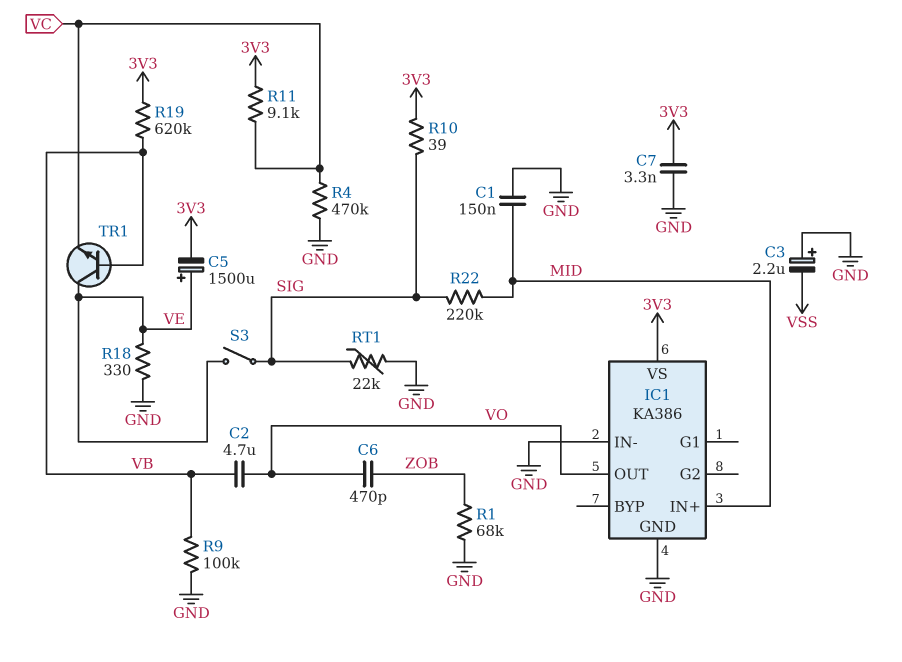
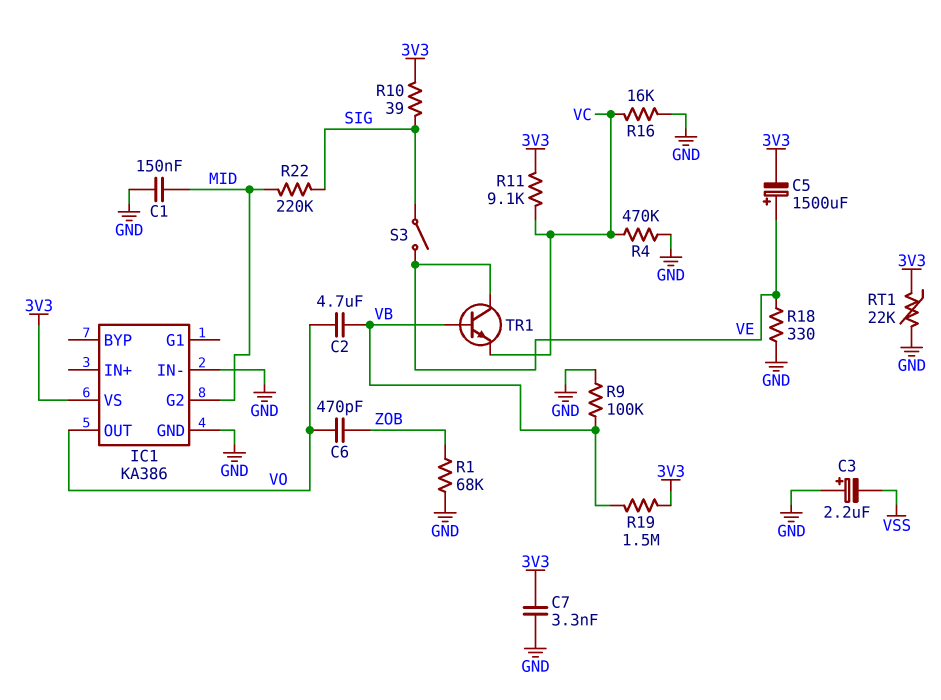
IC1 pin G2: none -> MID
IC1 pin IN+: MID -> none
R16: none -> 16k (GND, VC)
R19: 620k (3V3, VB) -> 1.5M (3V3, VB)
RT1: 22k (GND, SIG) -> 22k (3V3, GND)

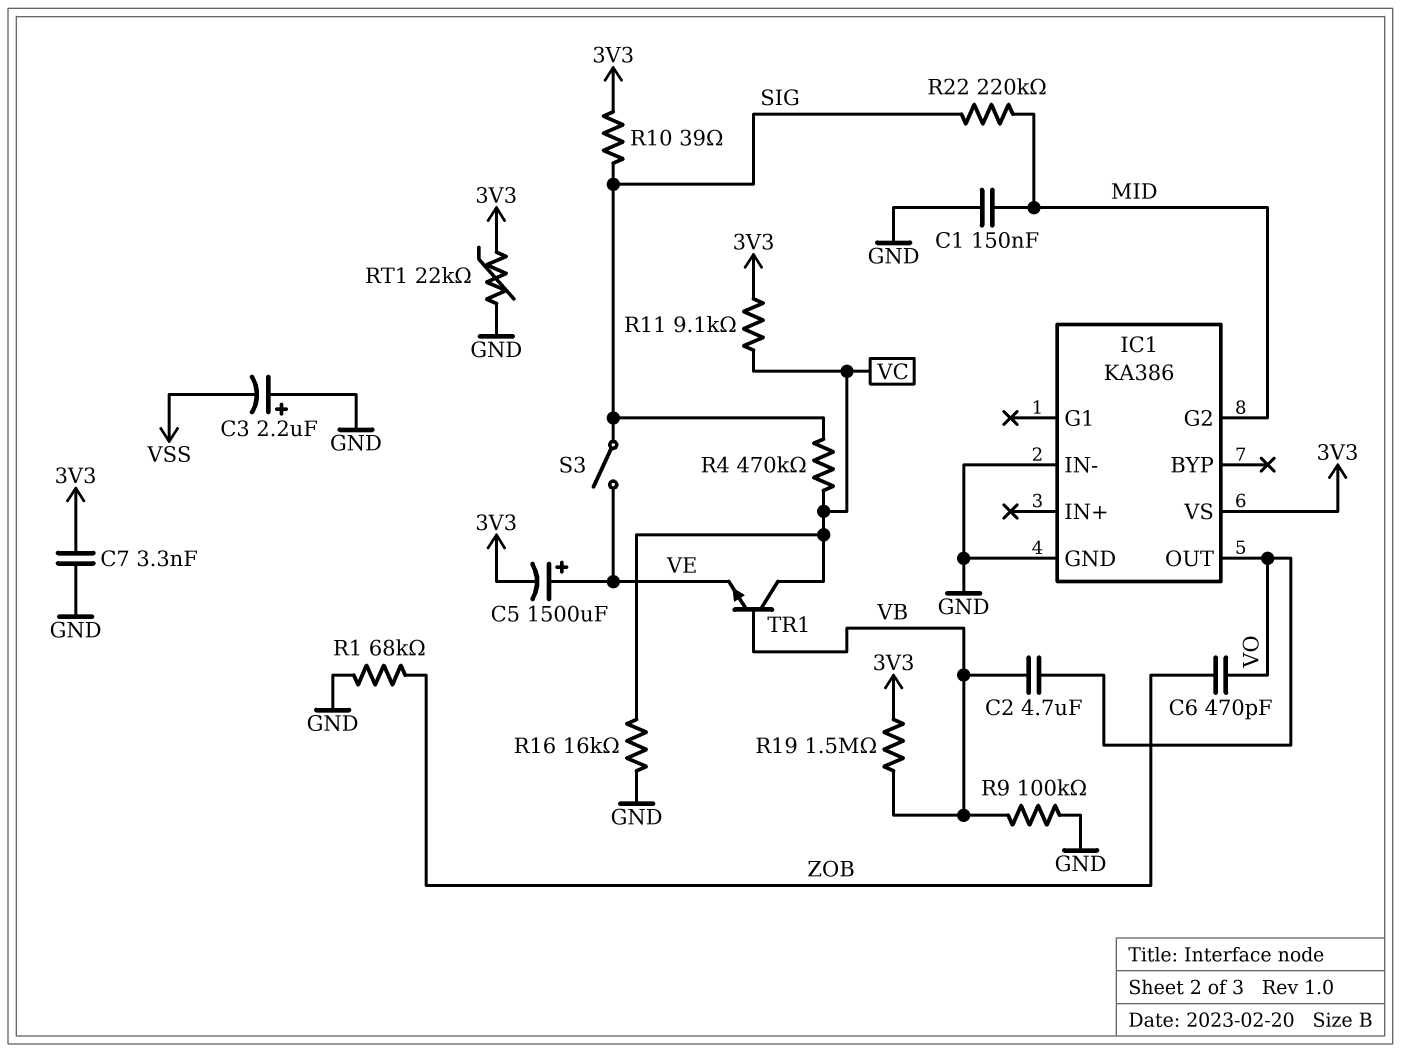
R4: 470k (GND, VC) -> 470k (SIG, VC)
R18: 330 (GND, VE) -> none
TR1: NPN (B VB, C VE, E VC) -> NPN (B VB, C VC, E VE)

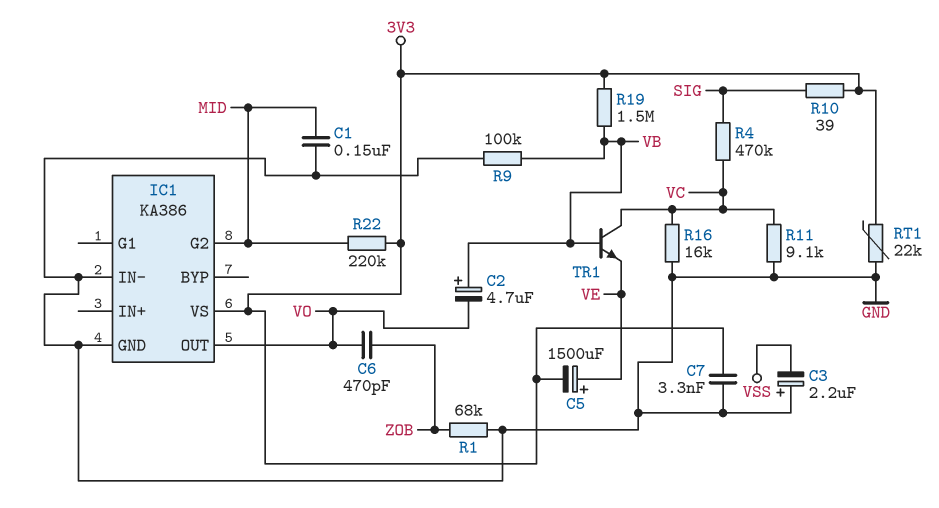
C2: 4.7uF (VB, VO) -> 4.7uF (plus VB, minus VO)
R11: 9.1k (3V3, VC) -> 9.1k (GND, VC)
R22: 220k (MID, SIG) -> 220k (3V3, MID)
S3: switch (SIG, VE) -> none

